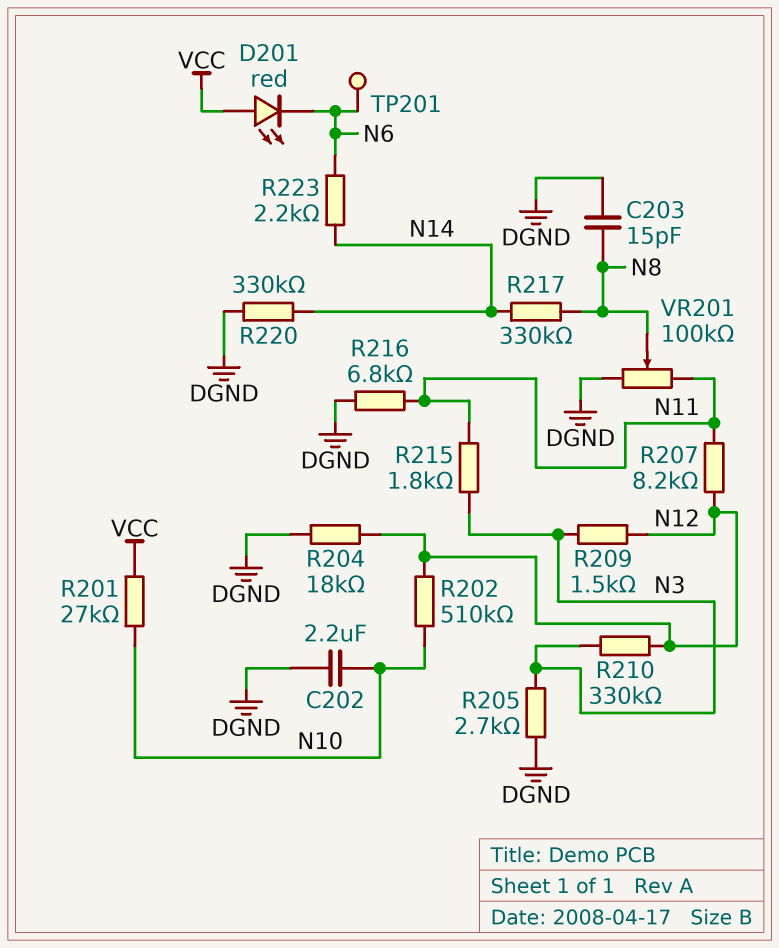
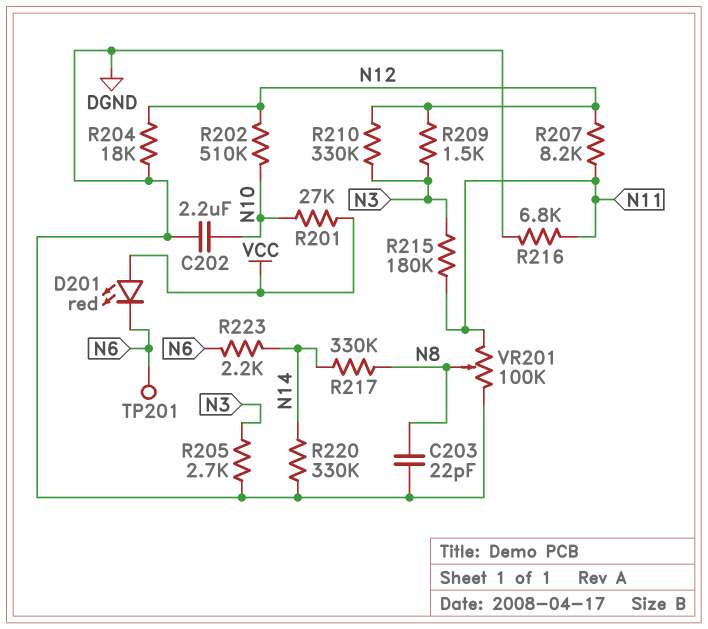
C203: 15pF (DGND, N8) -> 22pF (DGND, N8)
R215: 1.8k (N3, N11) -> 180k (N3, N11)

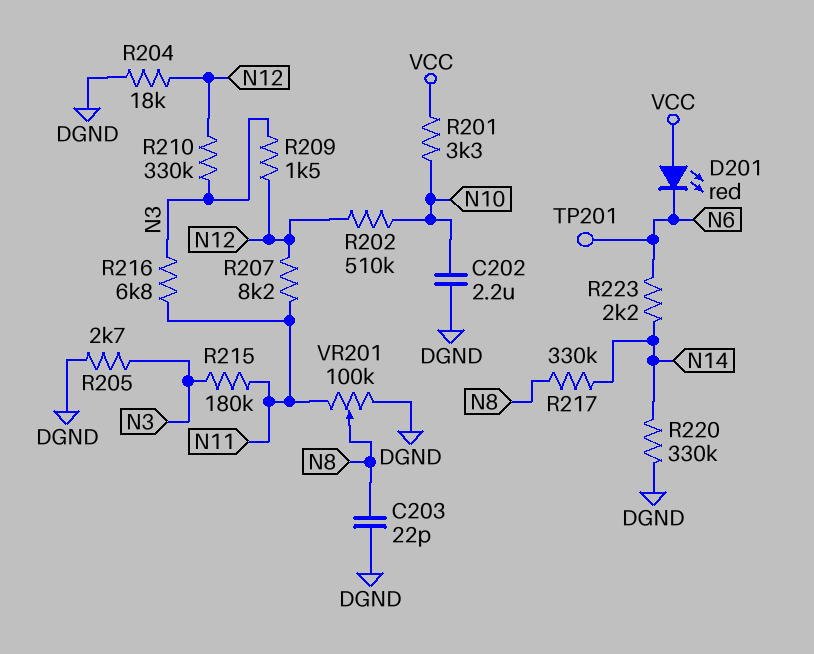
R201: 27k (N10, VCC) -> 3.3k (N10, VCC)
R216: 6.8k (DGND, N11) -> 6.8k (N3, N11)

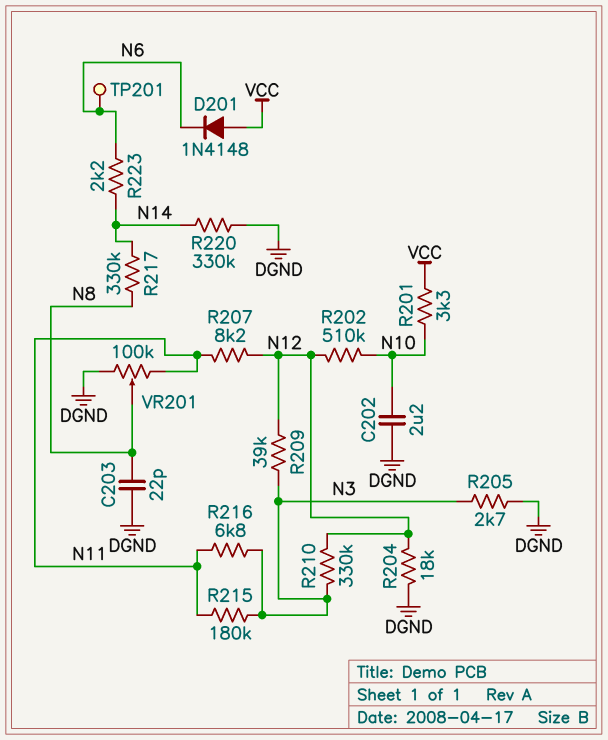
D201: LED red (A VCC, K N6) -> diode 1N4148 (A VCC, K N6)
R209: 1.5k (N3, N12) -> 39k (N3, N12)

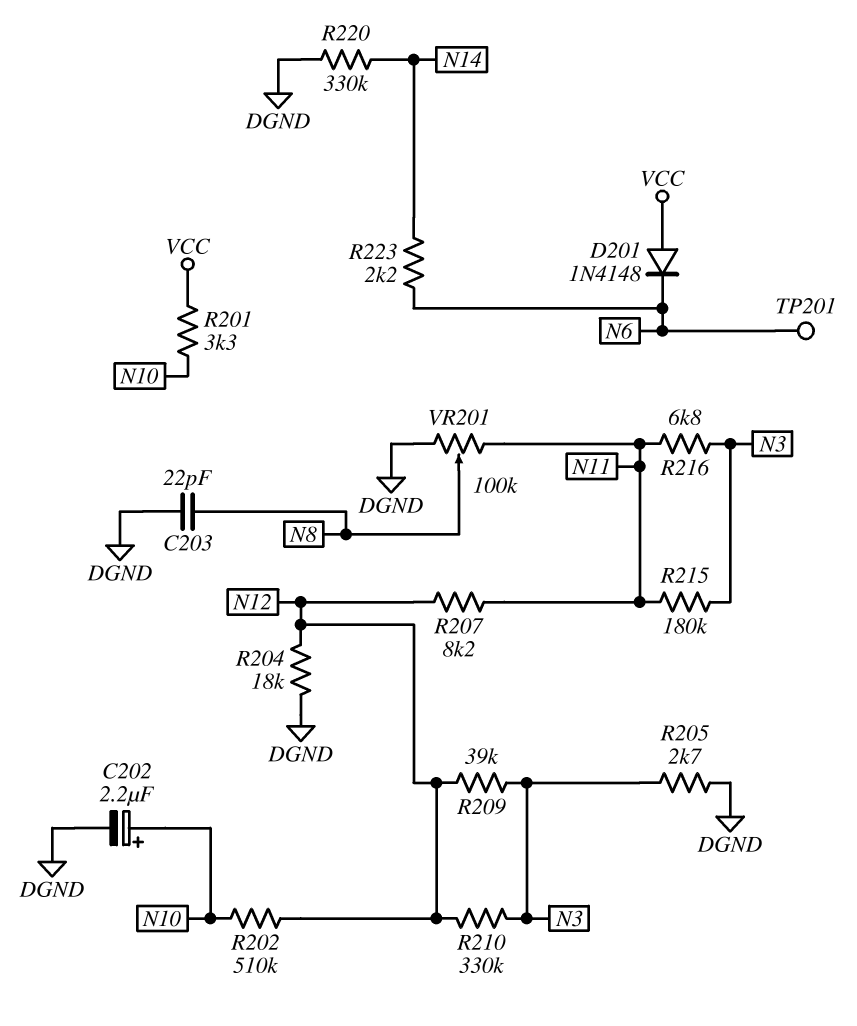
C202: 2.2uF (DGND, N10) -> 2.2uF (plus N10, minus DGND)
R217: 330k (N8, N14) -> none

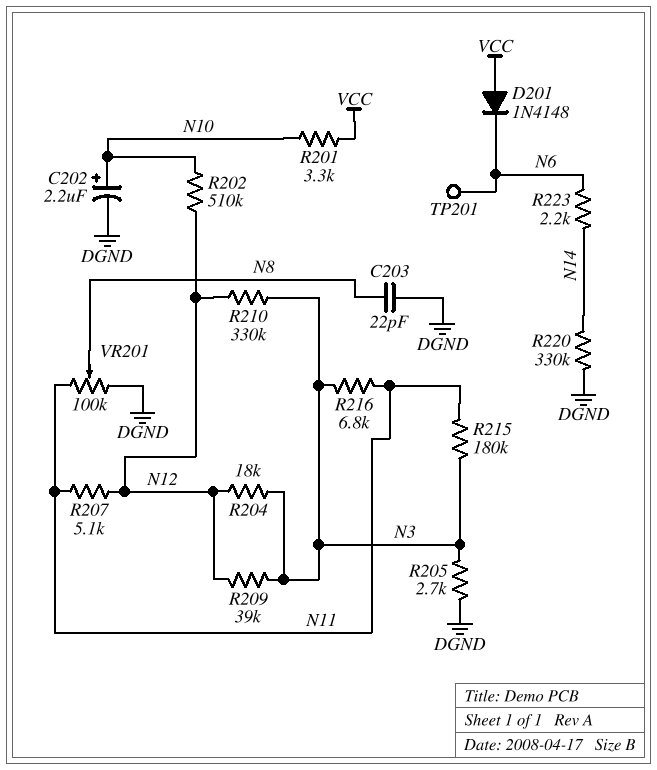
R204: 18k (DGND, N12) -> 18k (N3, N12)
R207: 8.2k (N11, N12) -> 5.1k (N11, N12)

